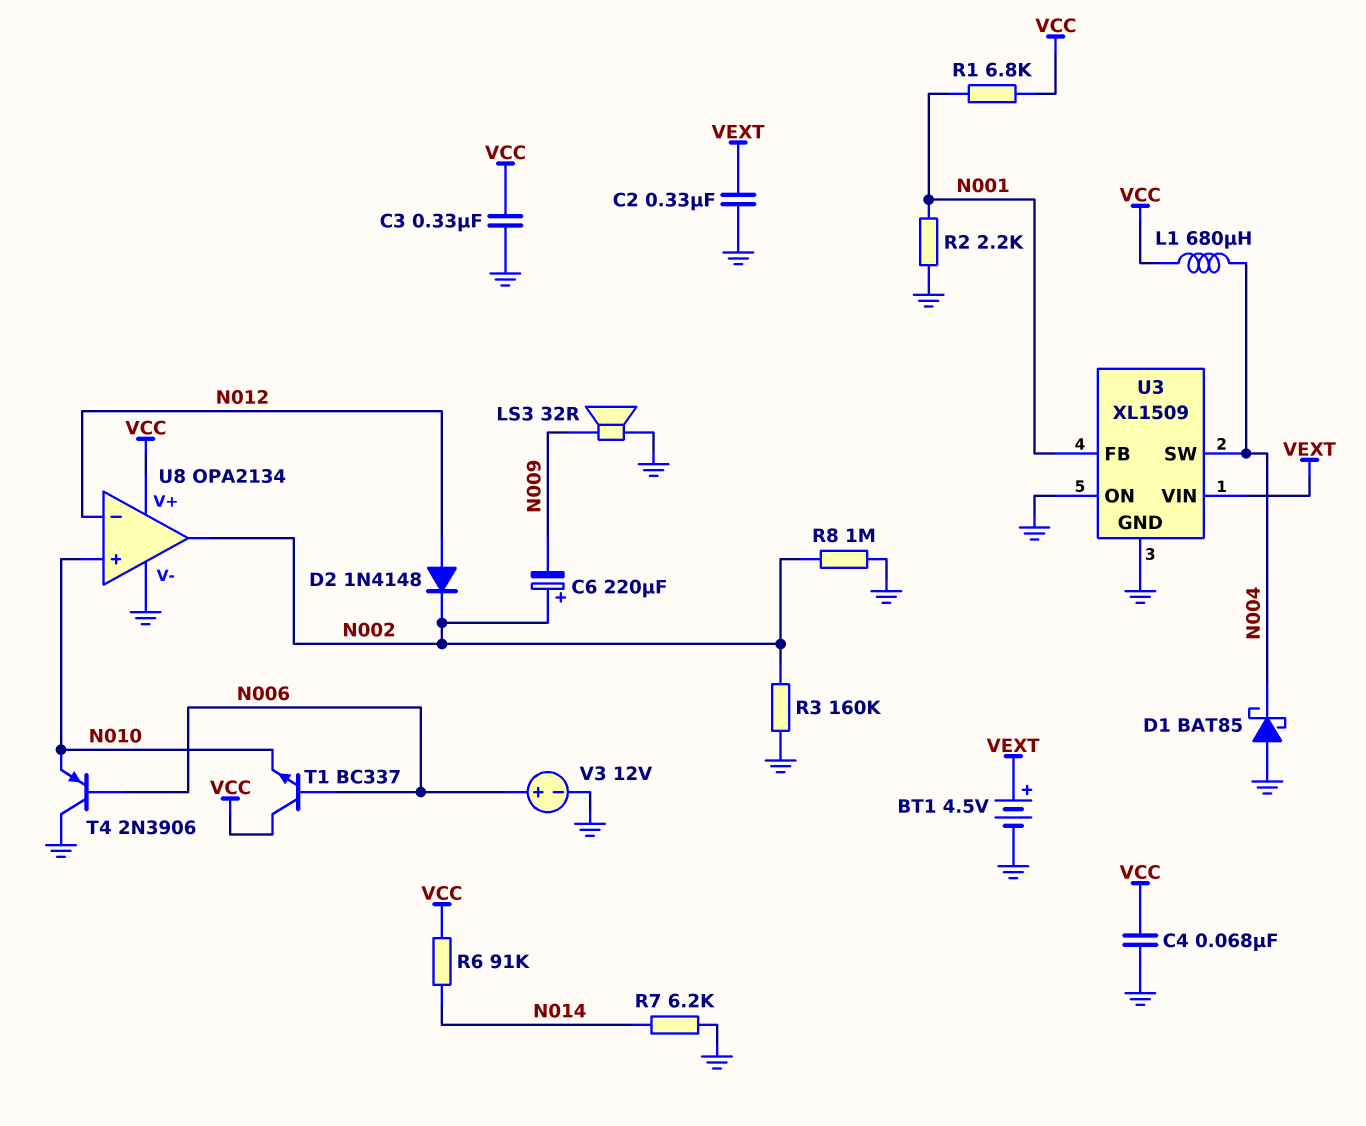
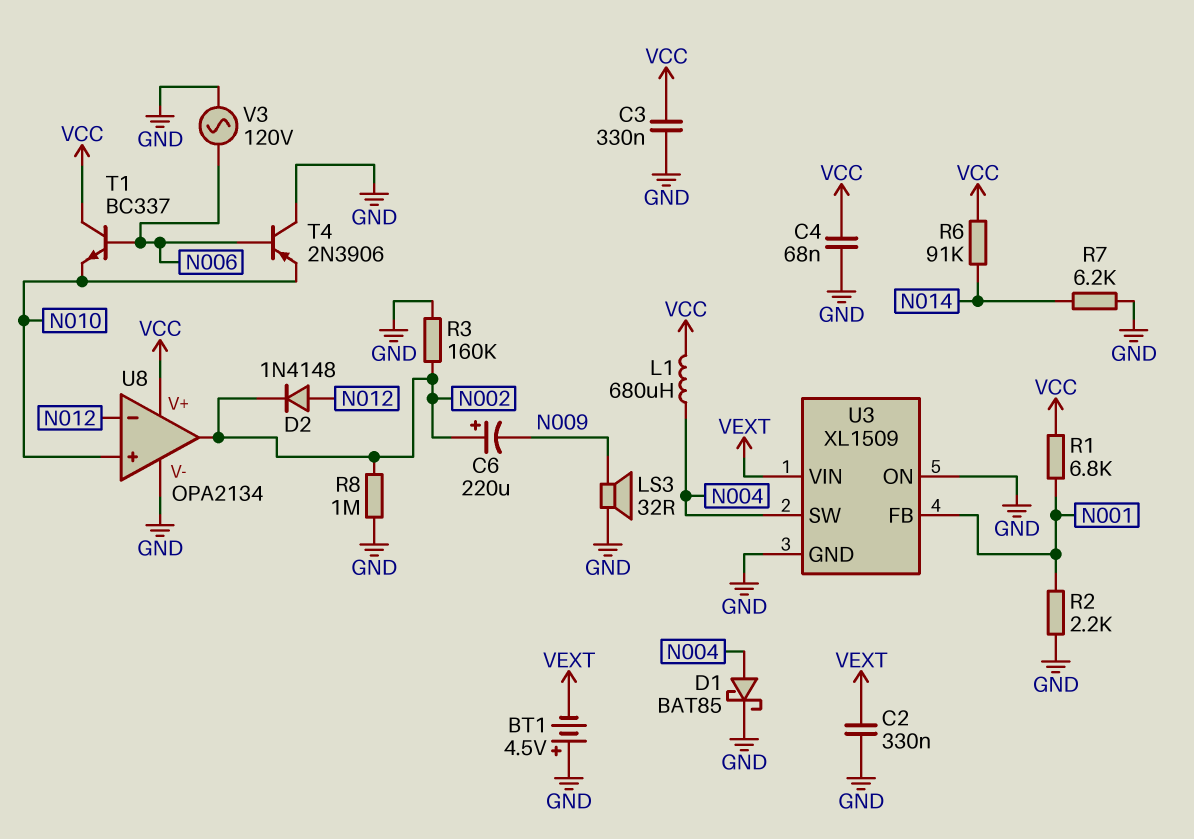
BT1: 4.5V (plus VEXT, minus GND) -> 4.5V (plus GND, minus VEXT)
D1: schottky BAT85 (A GND, K N004) -> schottky BAT85 (A N004, K GND)
V3: 12V (plus N006, minus GND) -> AC 120V (GND, N006)

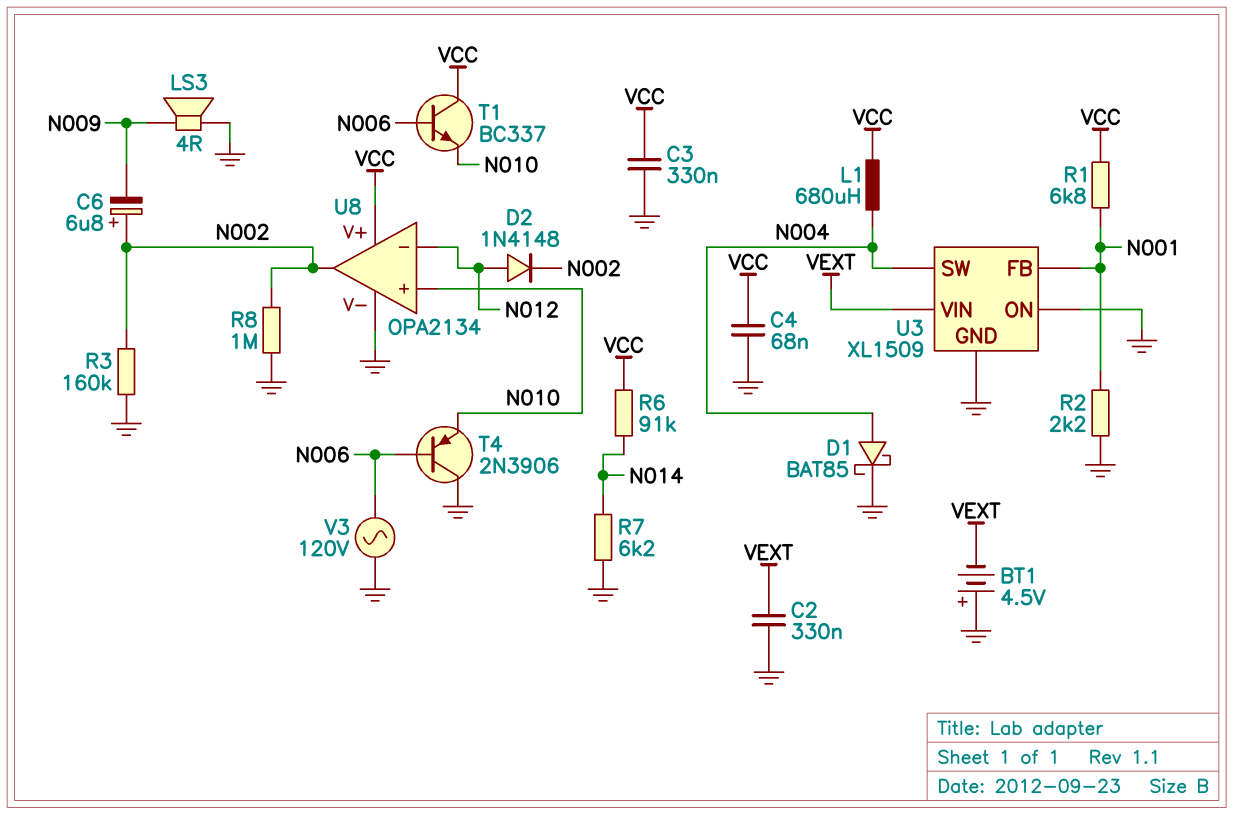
C6: 220uF (plus N002, minus N009) -> 6.8uF (plus N002, minus N009)
LS3: speaker 32R (GND, N009) -> speaker 4R (GND, N009)

